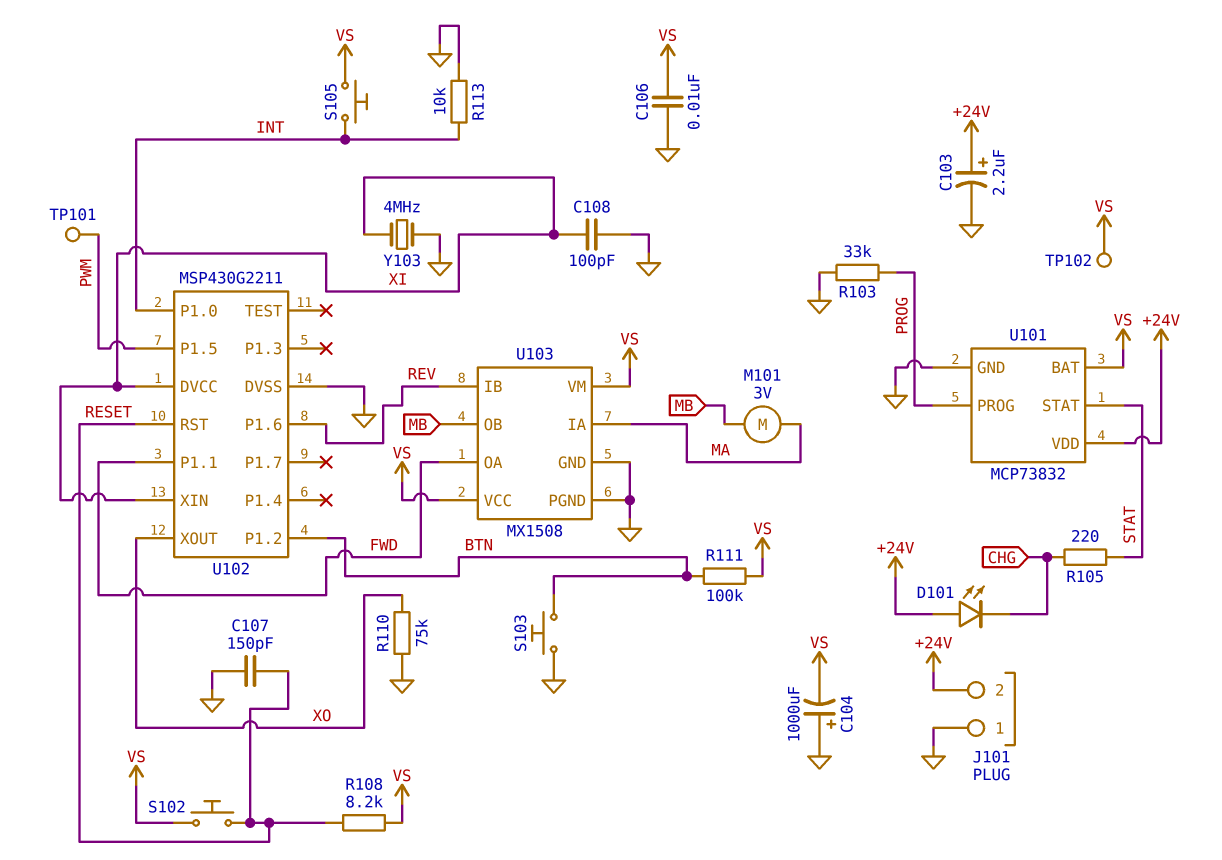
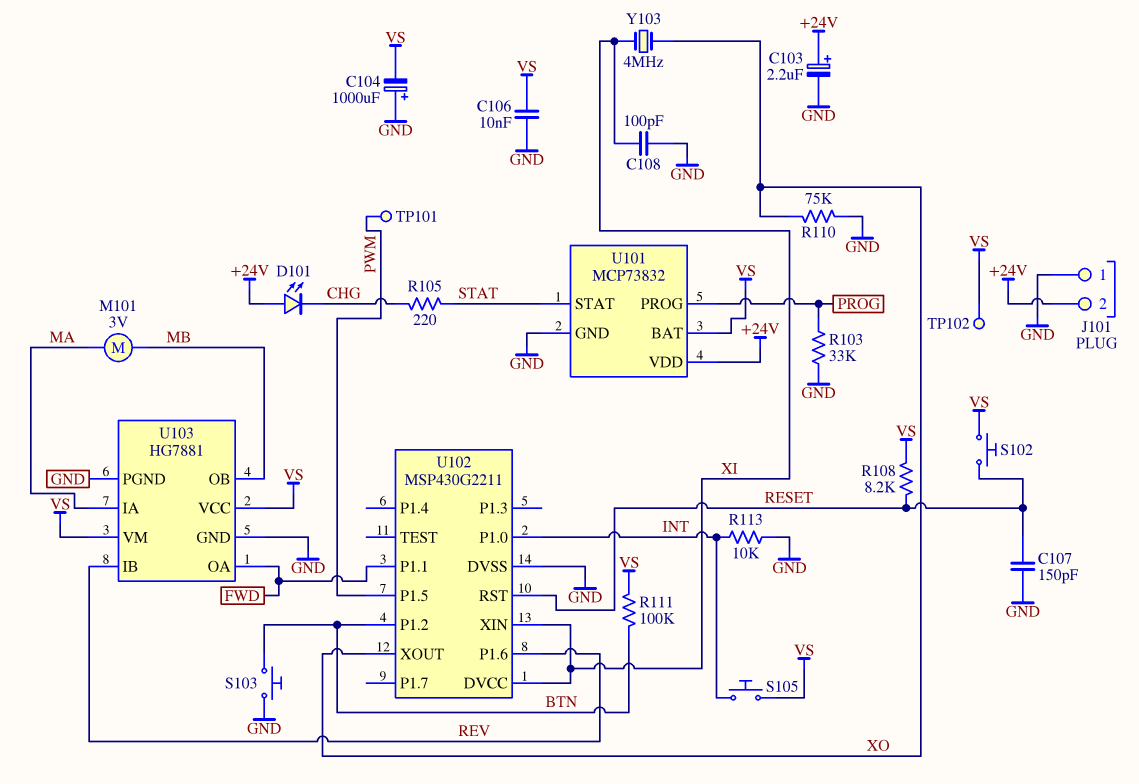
U103: MX1508 -> HG7881
Y103: 4MHz (GND, XI) -> 4MHz (XI, XO)

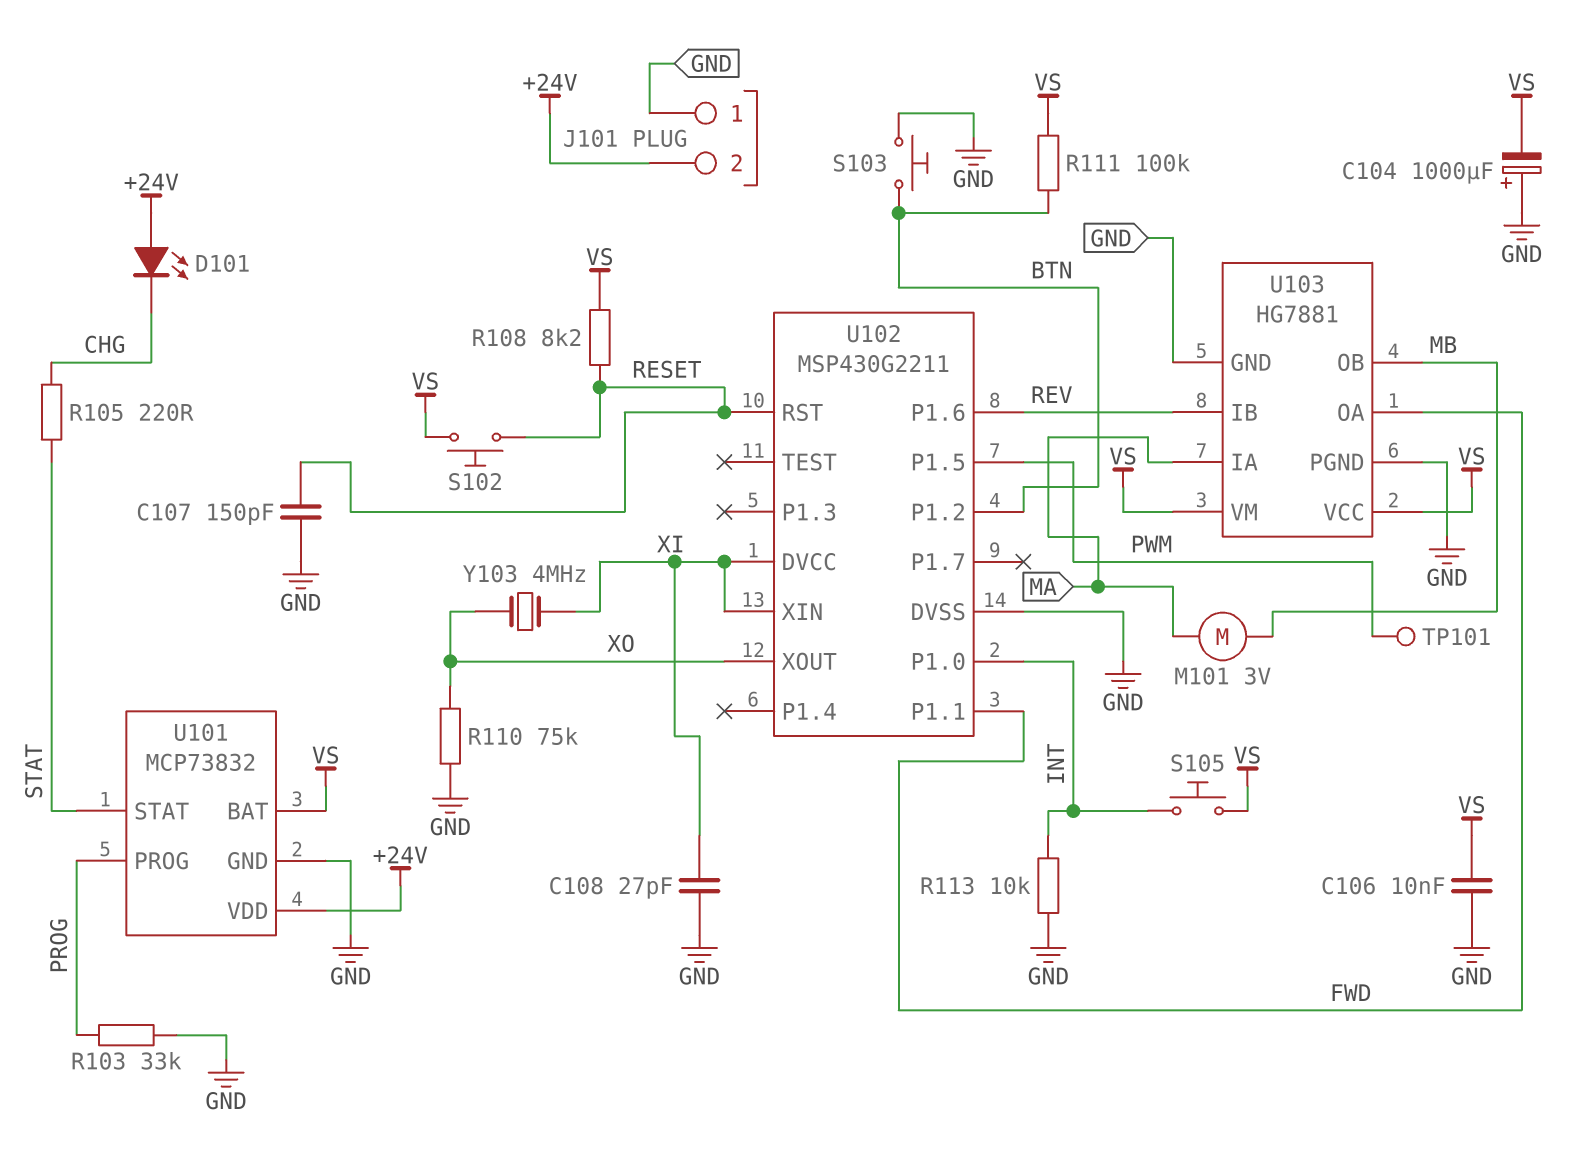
C103: 2.2uF (plus +24V, minus GND) -> none
C108: 100pF (GND, XI) -> 27pF (GND, XI)
TP102: test point (VS) -> none

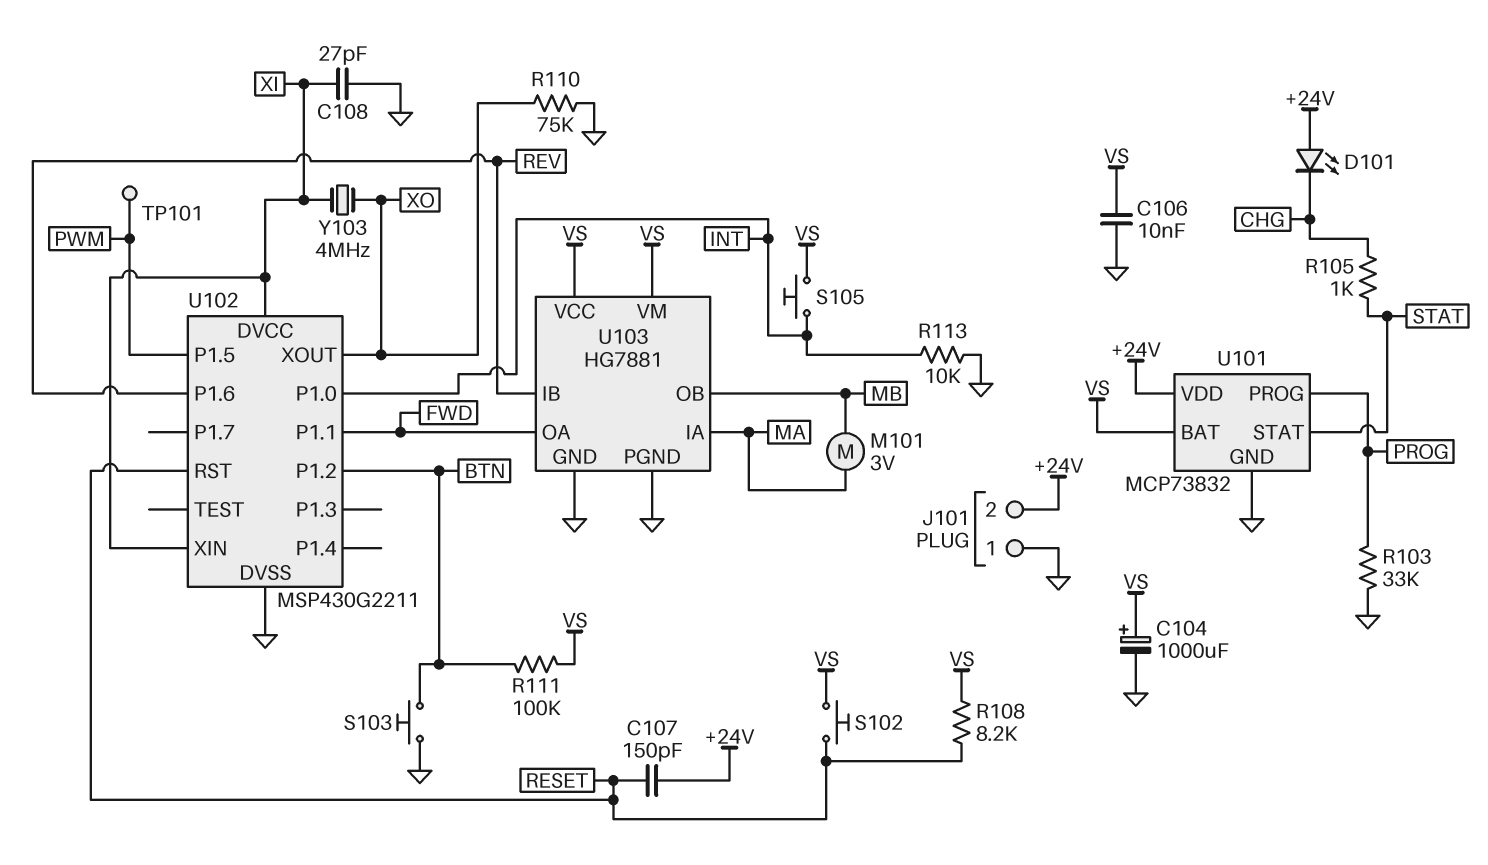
C104: 1000uF (plus GND, minus VS) -> 1000uF (plus VS, minus GND)
C107: 150pF (GND, RESET) -> 150pF (+24V, RESET)
R105: 220 (CHG, STAT) -> 1k (CHG, STAT)

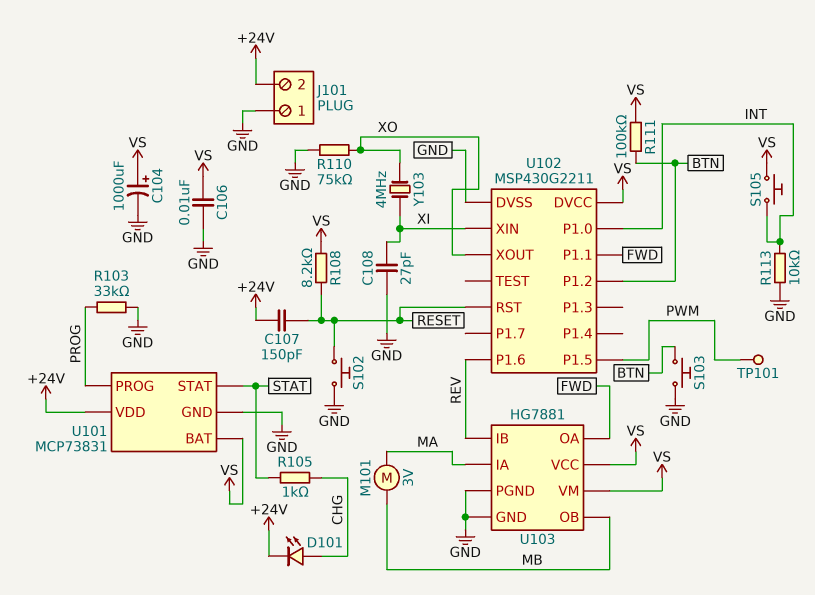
D101: LED (A +24V, K CHG) -> LED (A CHG, K +24V)
S102: button (RESET, VS) -> button (GND, RESET)
U101: MCP73832 -> MCP73831
U102 pin DVCC: XI -> VS

